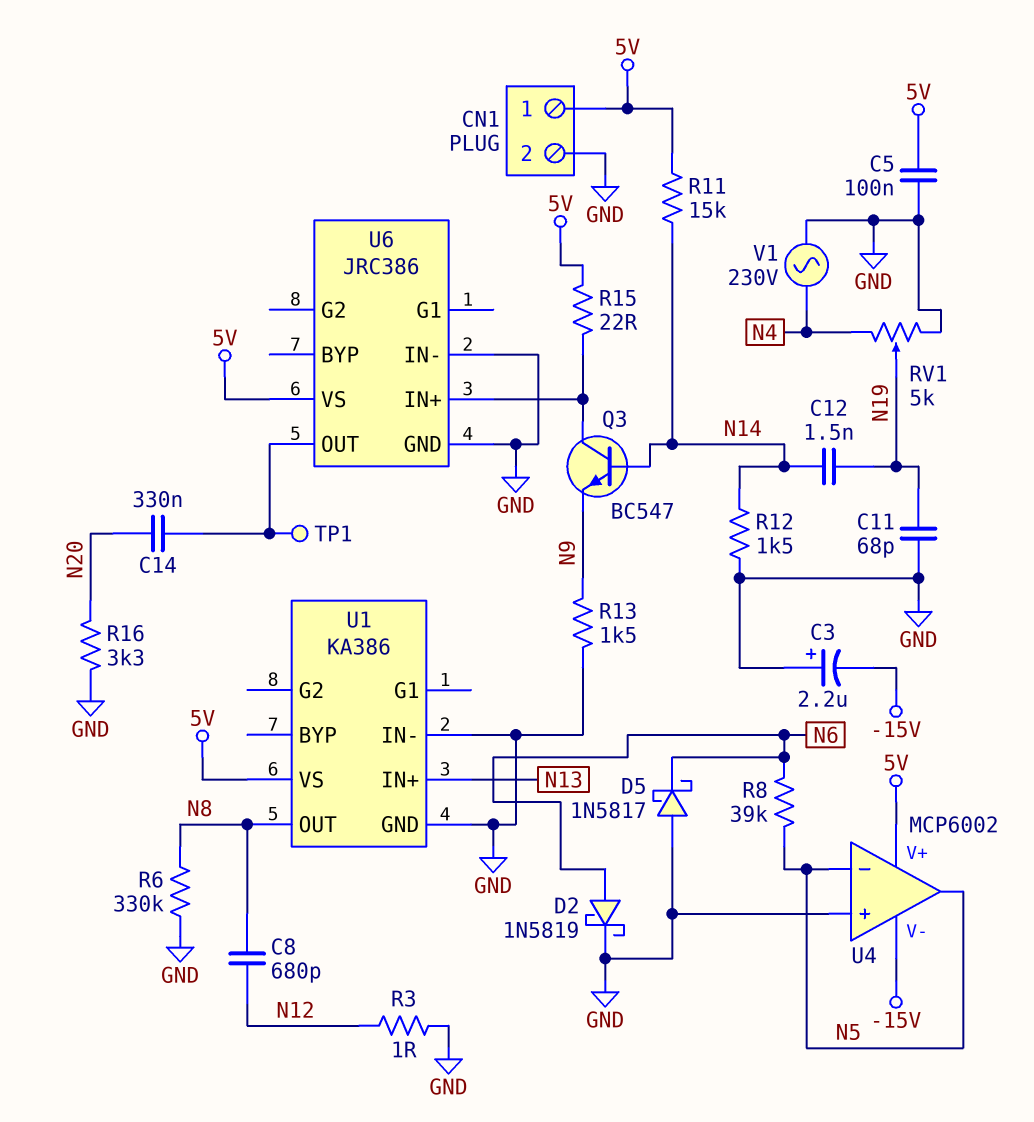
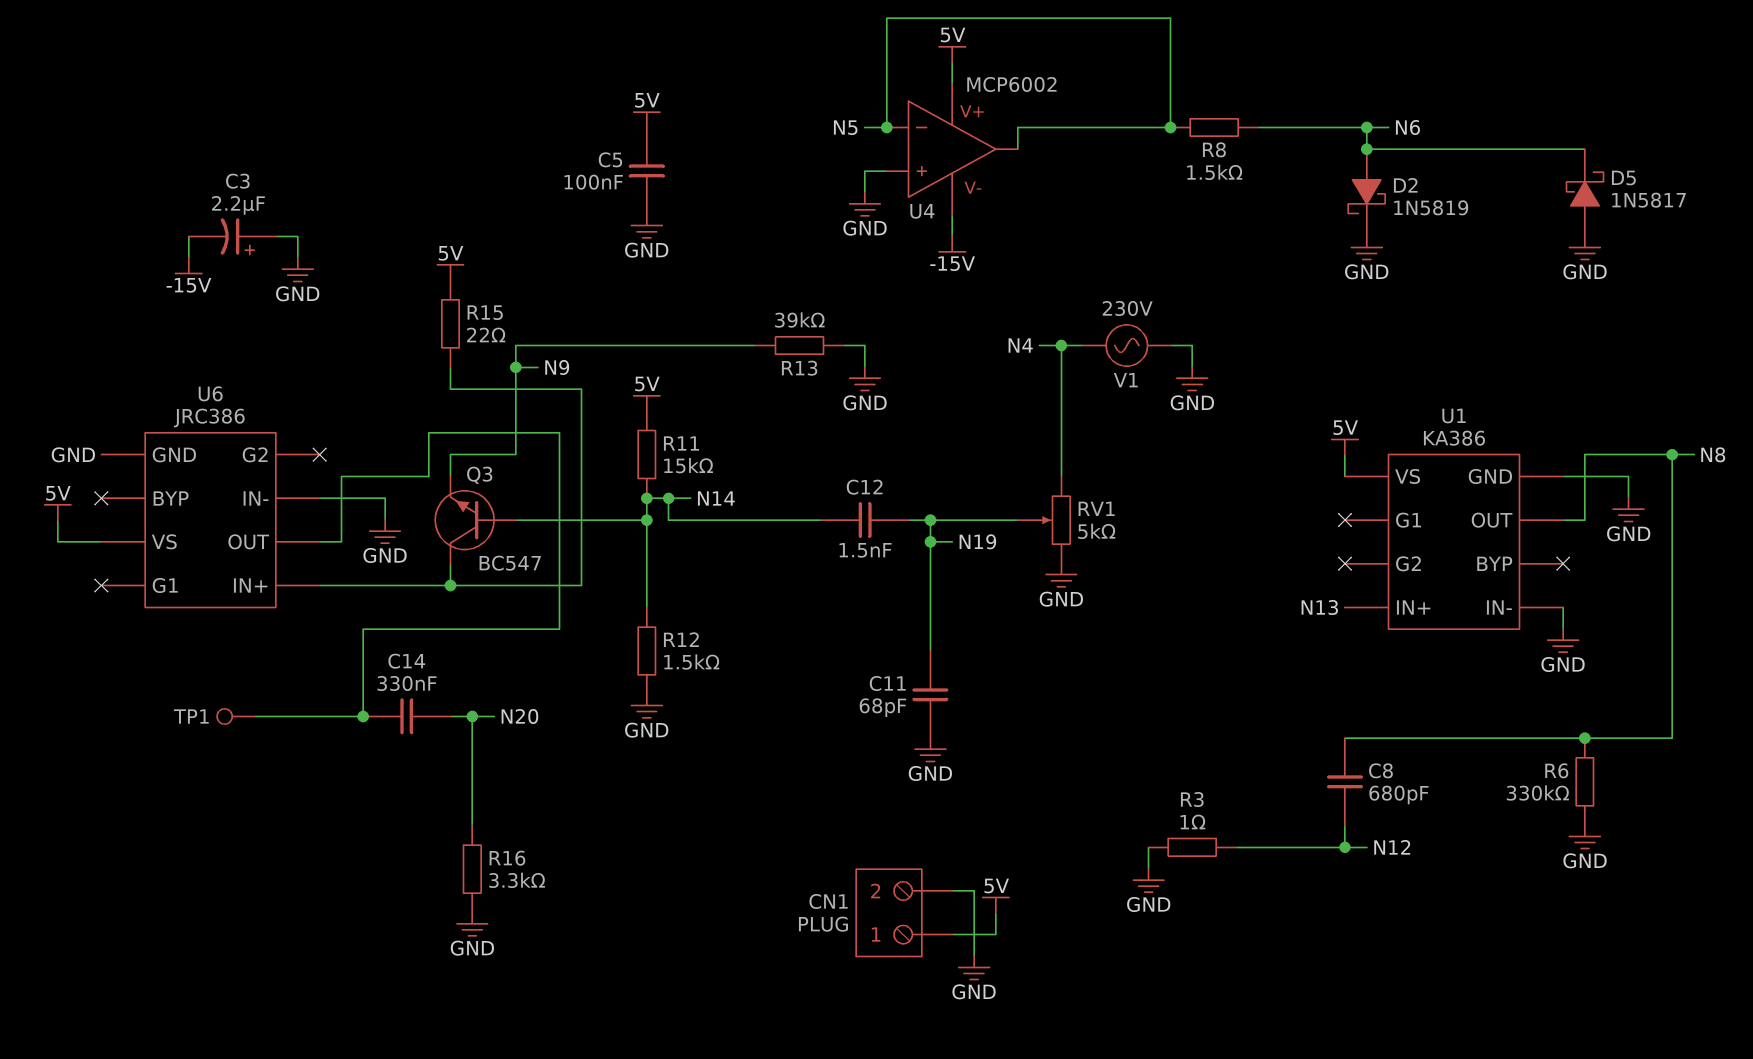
R8: 39k (N5, N6) -> 1.5k (N5, N6)
R13: 1.5k (GND, N9) -> 39k (GND, N9)

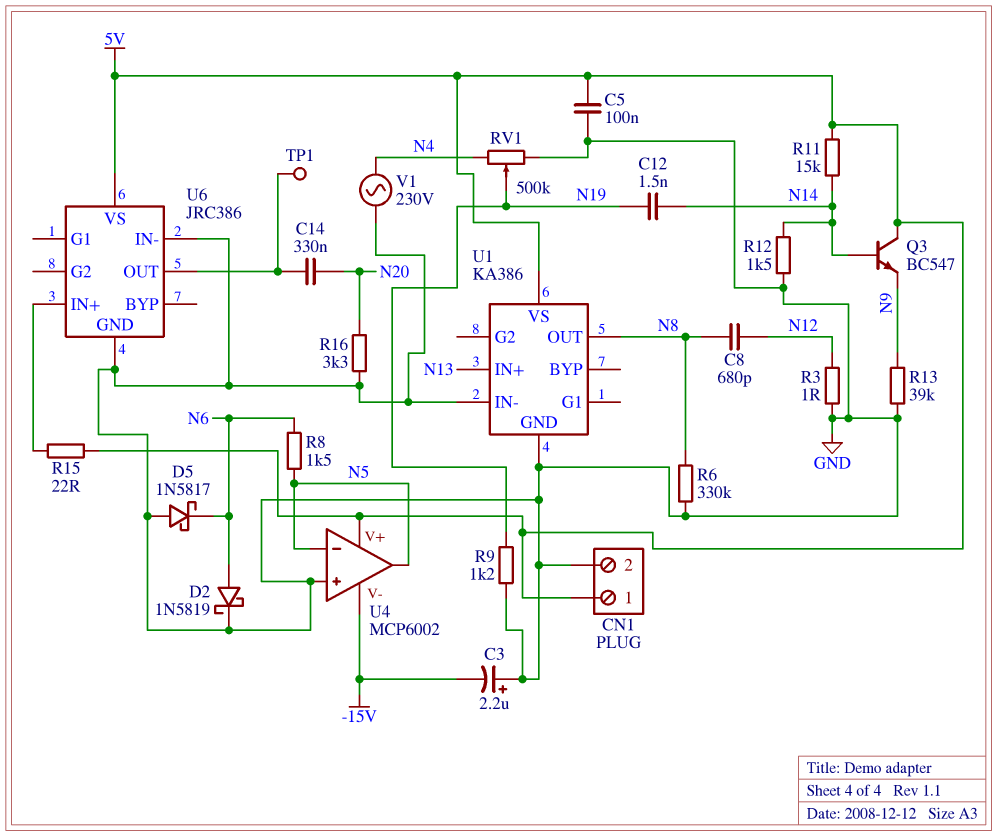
C11: 68pF (GND, N19) -> none
Q3: NPN BC547 (B N14, C U6/IN+, E N9) -> NPN BC547 (B N14, C 5V, E N9)
R9: none -> 1.2k (GND, N19)
RV1: 5k (GND, N4, wiper N19) -> 500k (GND, N4, wiper N19)

